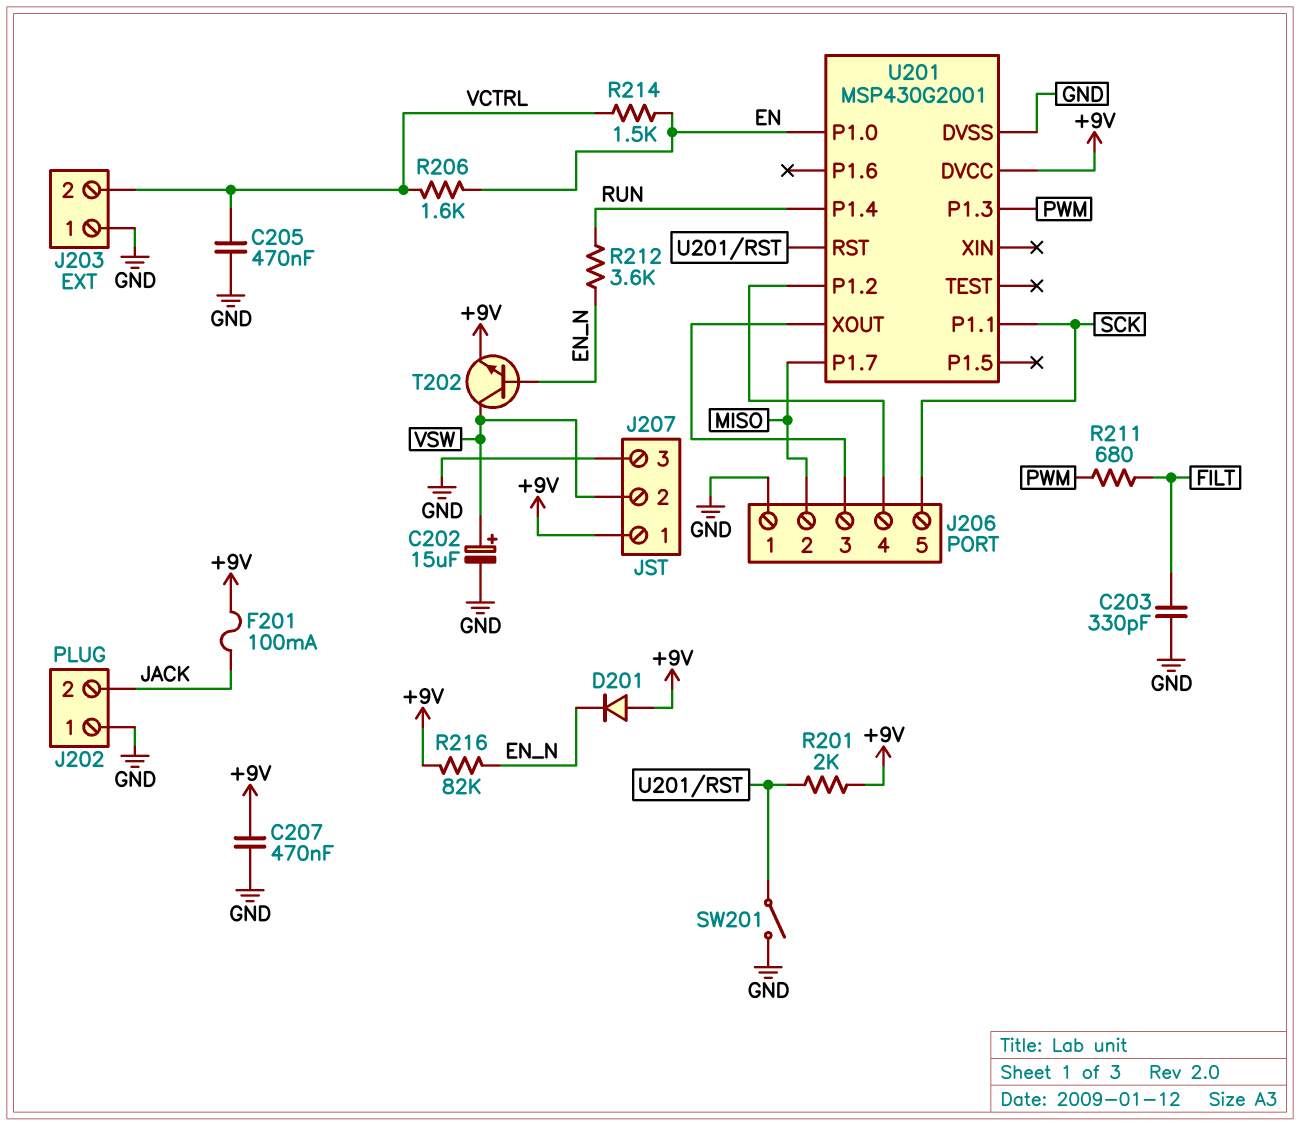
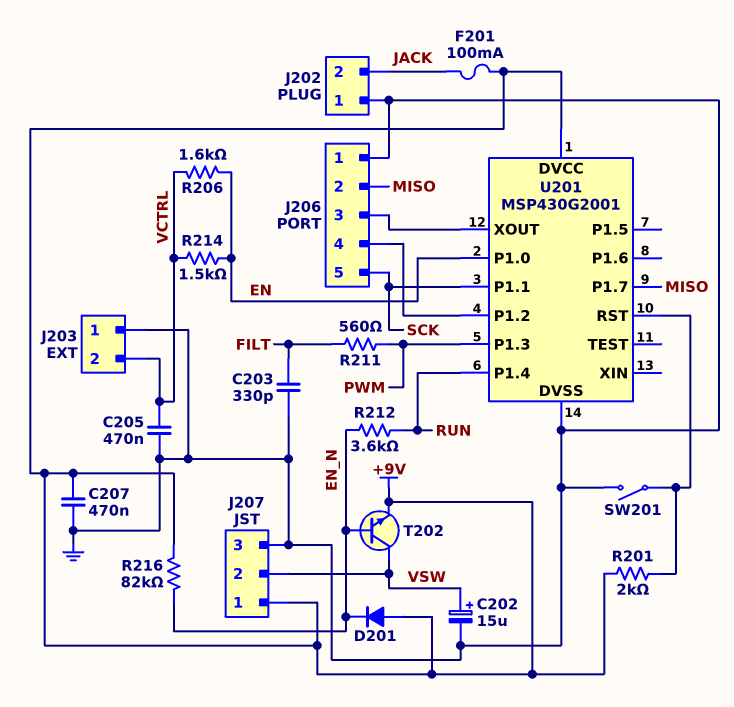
R211: 680 (FILT, PWM) -> 560 (FILT, PWM)

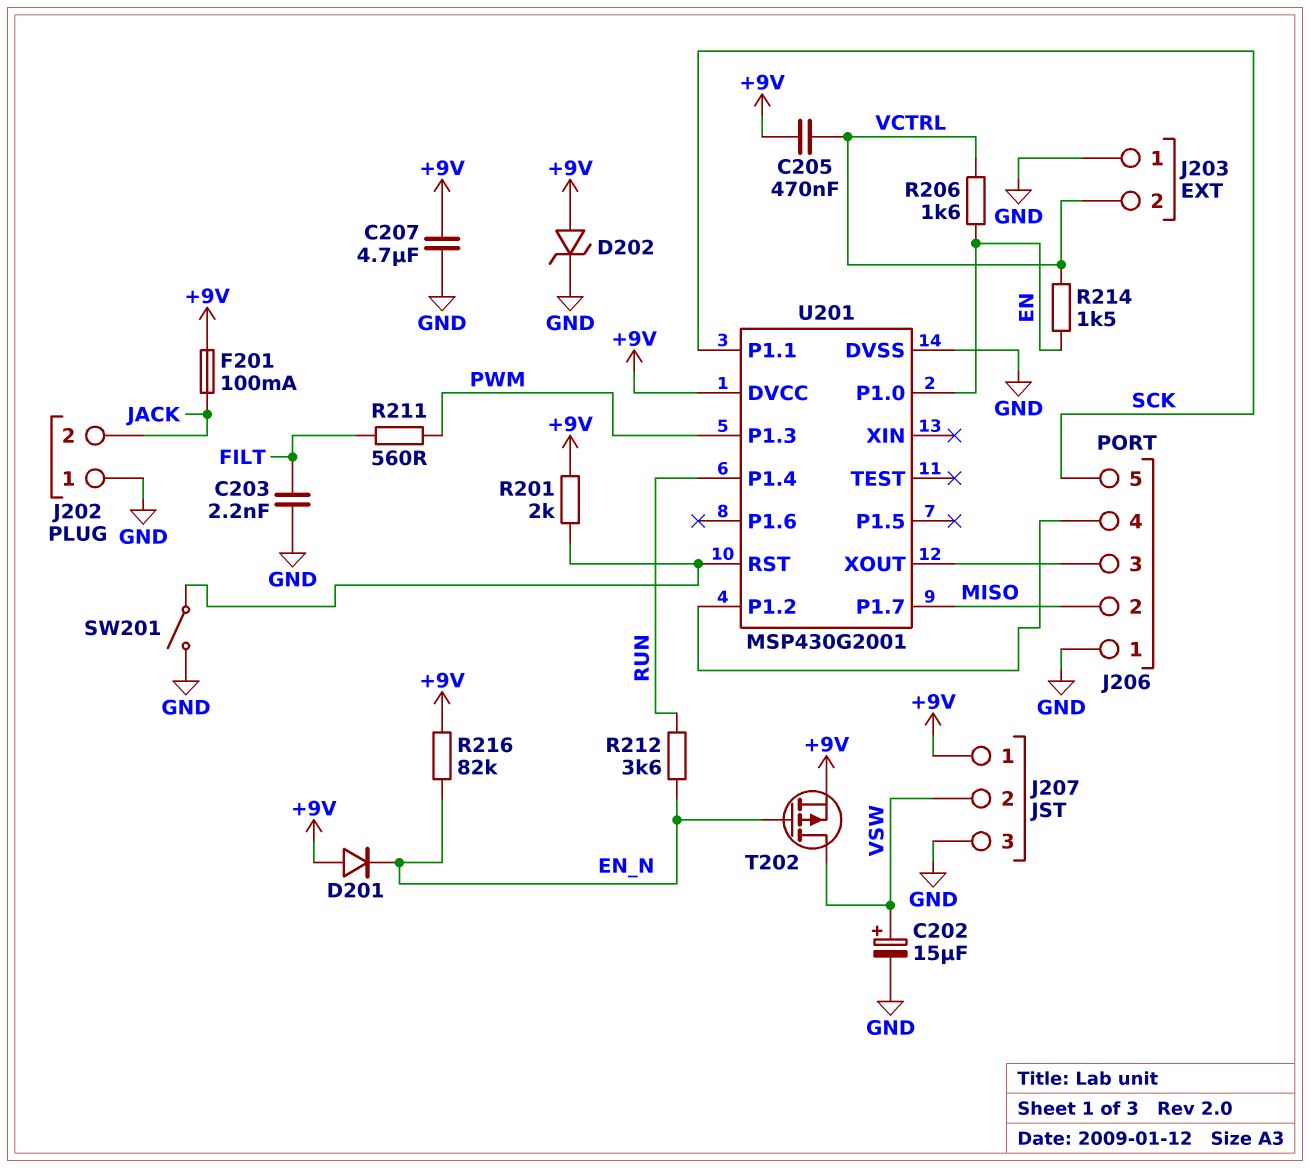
C203: 330pF (FILT, GND) -> 2.2nF (FILT, GND)
C205: 470nF (GND, VCTRL) -> 470nF (+9V, VCTRL)
C207: 470nF (+9V, GND) -> 4.7uF (+9V, GND)
D202: none -> zener (A +9V, K GND)
T202: NPN (B EN_N, C VSW, E +9V) -> PMOS (G EN_N, D VSW, S +9V)

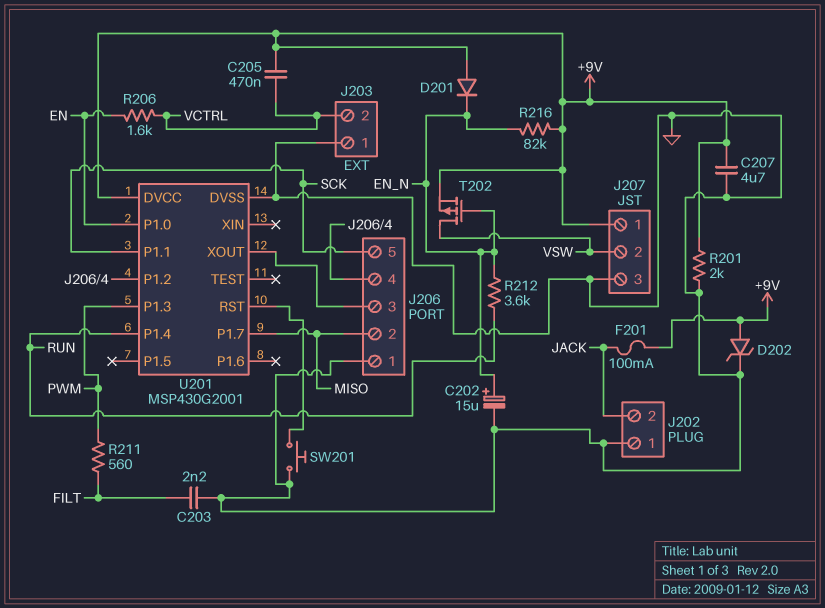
C202: 15uF (plus VSW, minus GND) -> 15uF (plus EN_N, minus GND)
R201: 2k (+9V, U201/RST) -> 2k (+9V, GND)
R214: 1.5k (EN, VCTRL) -> none
SW201: switch (GND, U201/RST) -> button (GND, U201/RST)

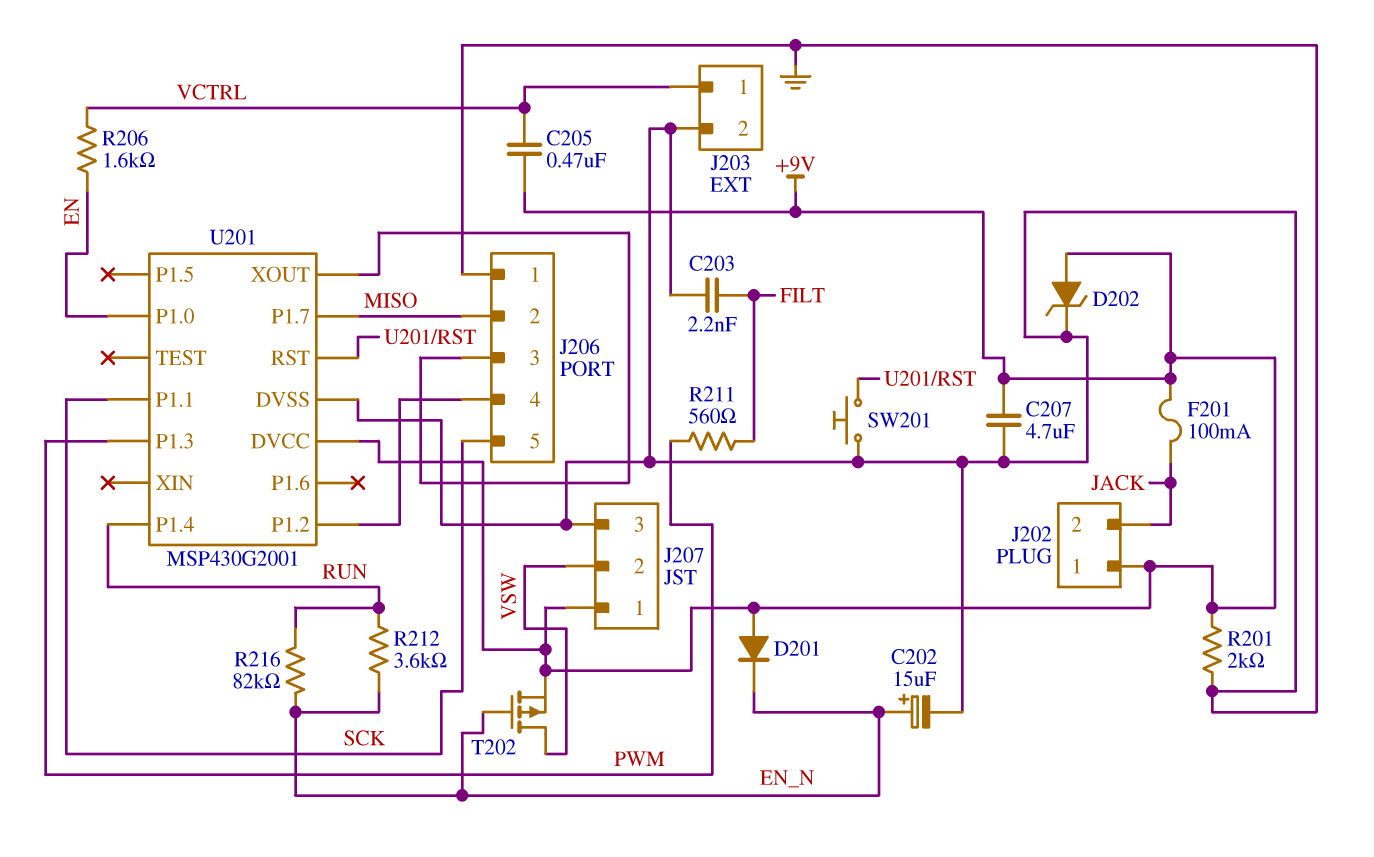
J202 pin 1: GND -> +9V
J203 pin 1: GND -> VCTRL
J203 pin 2: VCTRL -> GND
R216: 82k (+9V, EN_N) -> 82k (EN_N, RUN)

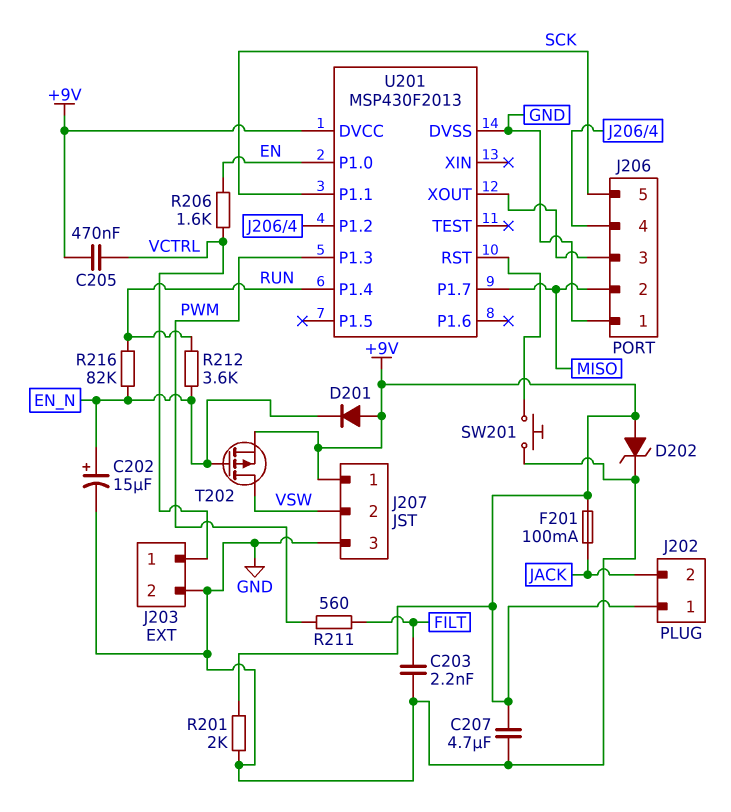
U201: MSP430G2001 -> MSP430F2013

